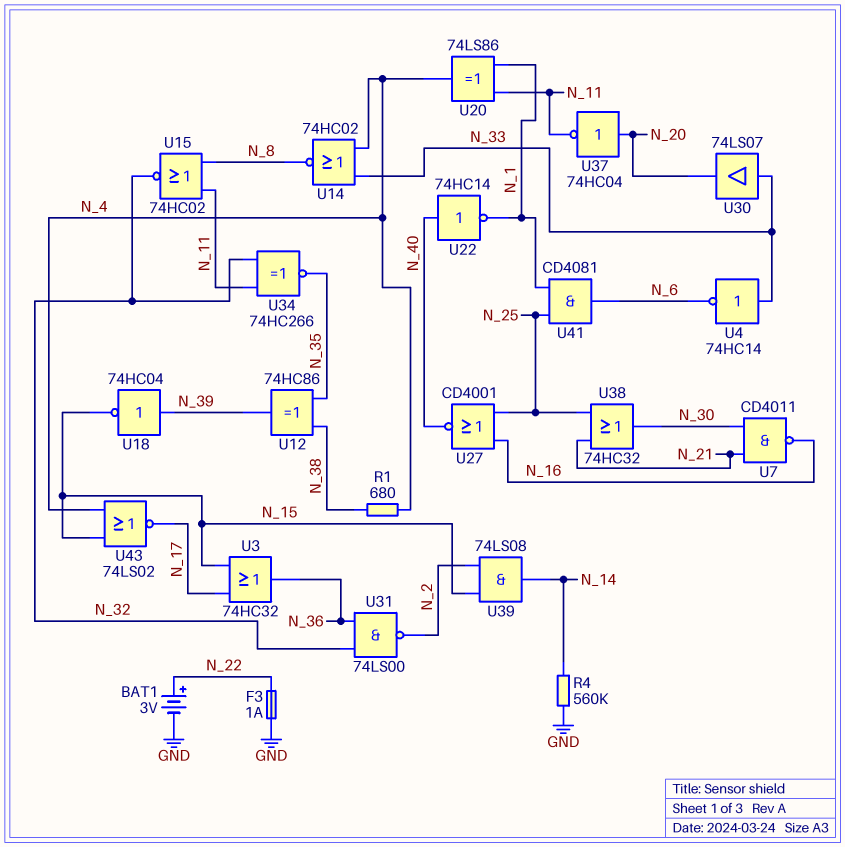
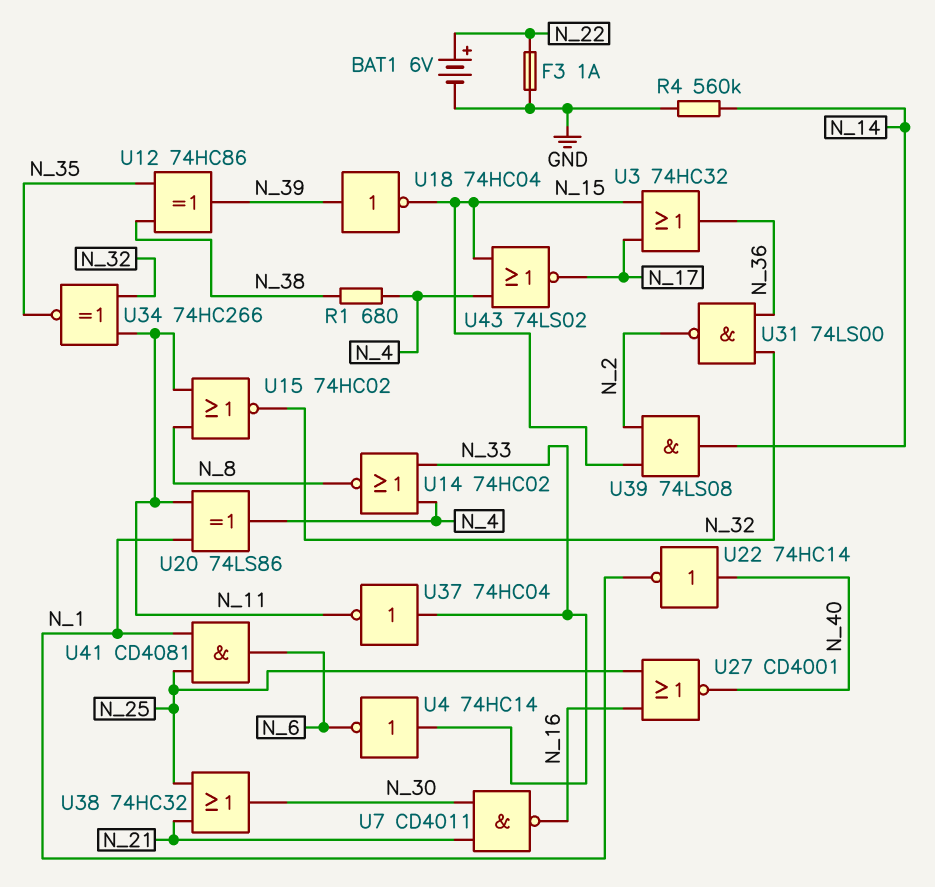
BAT1: 3V (plus N_22, minus GND) -> 6V (plus N_22, minus GND)
U30: buffer 74LS07 (in N_33, out N_20) -> none
U37: NOT 74HC04 (in N_20, out N_11) -> NOT 74HC04 (in N_33, out N_11)

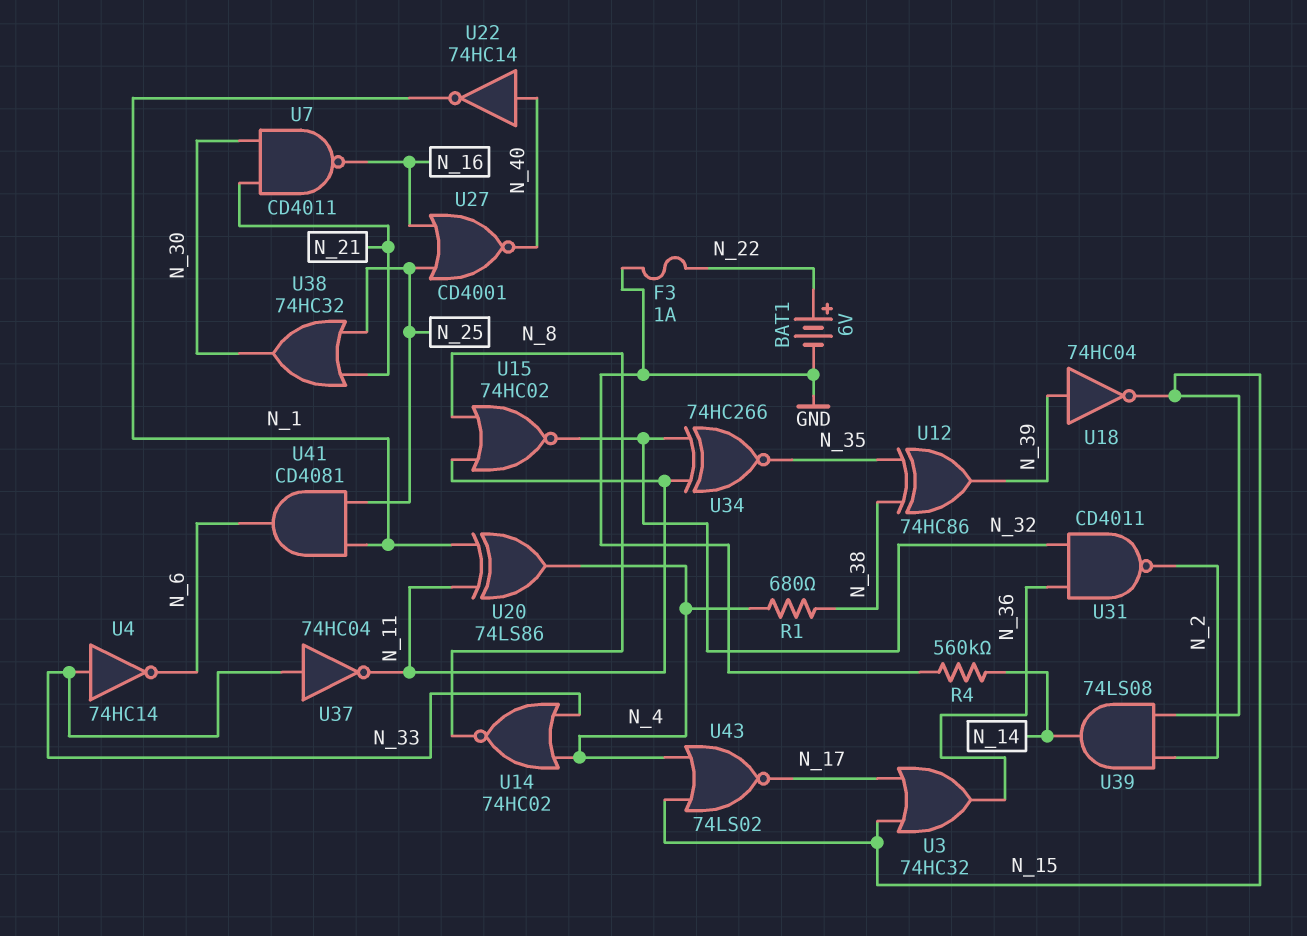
U31: NAND 74LS00 (in N_32, in N_36, out N_2) -> NAND CD4011 (in N_32, in N_36, out N_2)

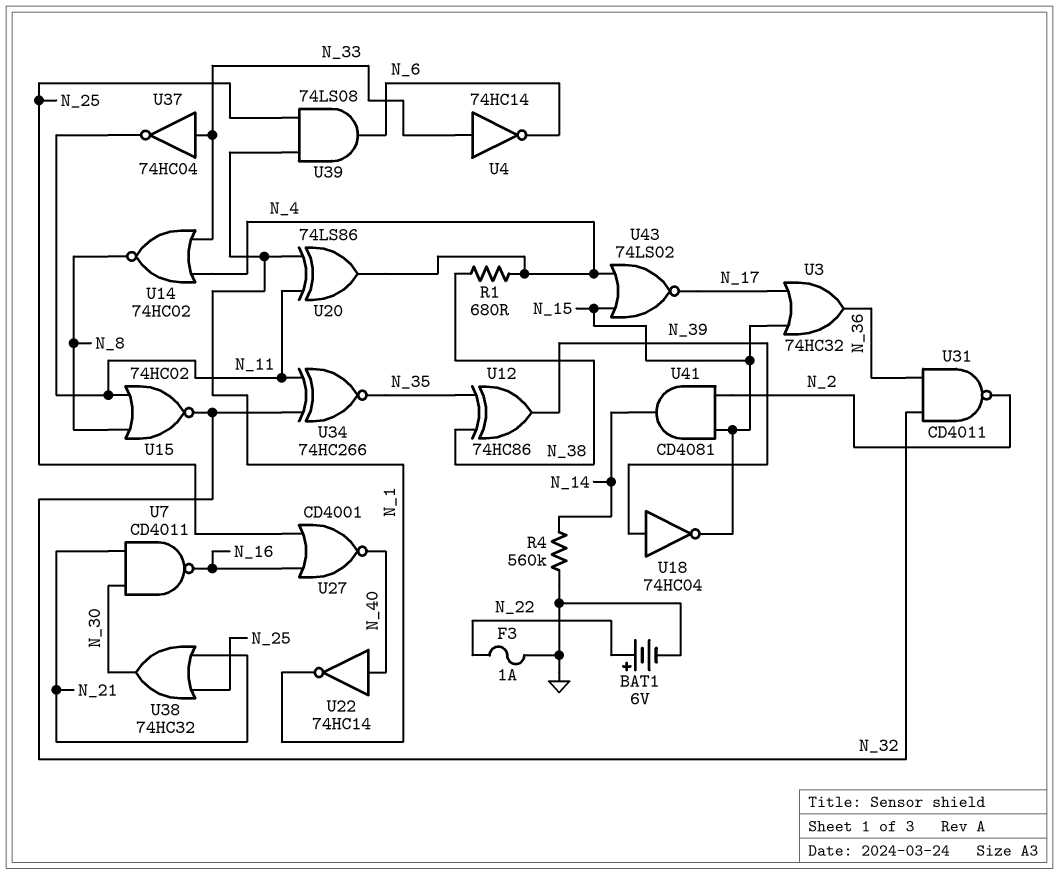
U39: AND 74LS08 (in N_2, in N_15, out N_14) -> AND 74LS08 (in N_1, in N_25, out N_6)
U41: AND CD4081 (in N_1, in N_25, out N_6) -> AND CD4081 (in N_2, in N_15, out N_14)

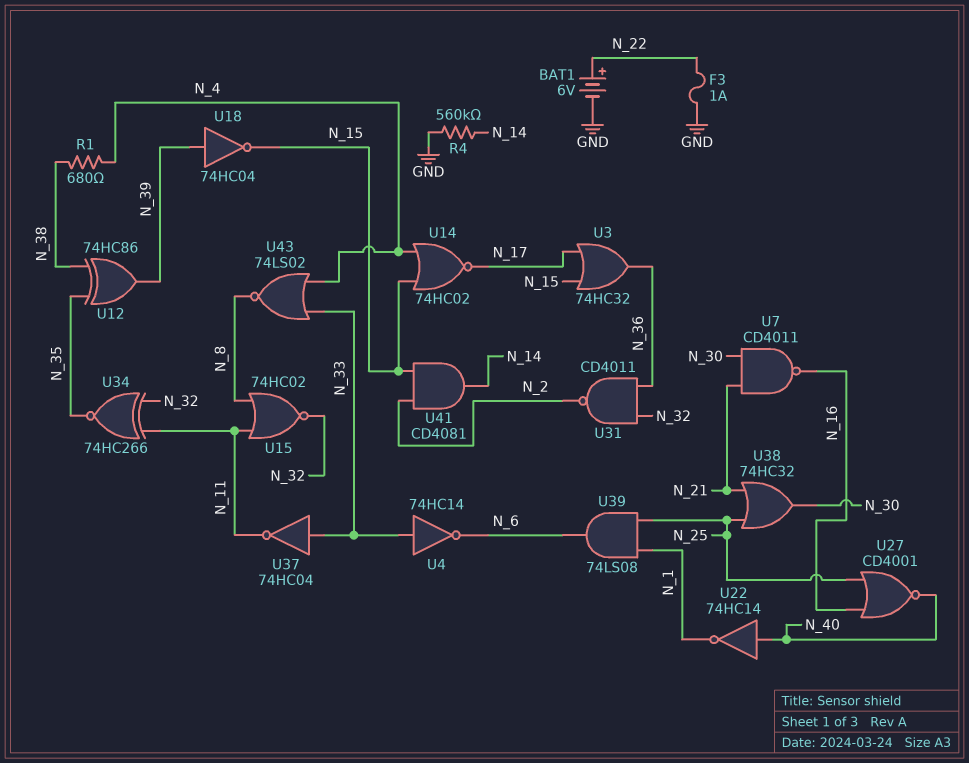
U14: NOR 74HC02 (in N_4, in N_33, out N_8) -> NOR 74HC02 (in N_4, in N_15, out N_17)
U20: XOR 74LS86 (in N_1, in N_11, out N_4) -> none
U43: NOR 74LS02 (in N_4, in N_15, out N_17) -> NOR 74LS02 (in N_4, in N_33, out N_8)

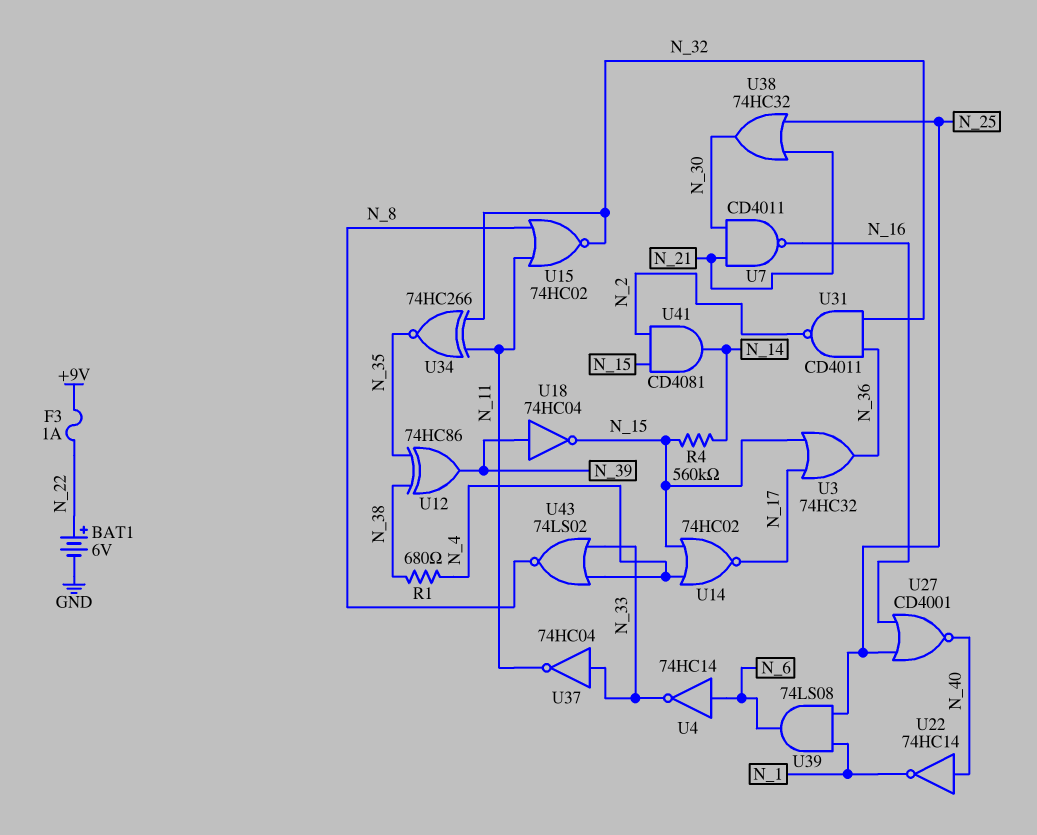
F3: 1A (GND, N_22) -> 1A (+9V, N_22)
R4: 560k (GND, N_14) -> 560k (N_14, N_15)
U4: NOT 74HC14 (in N_33, out N_6) -> NOT 74HC14 (in N_6, out N_33)

